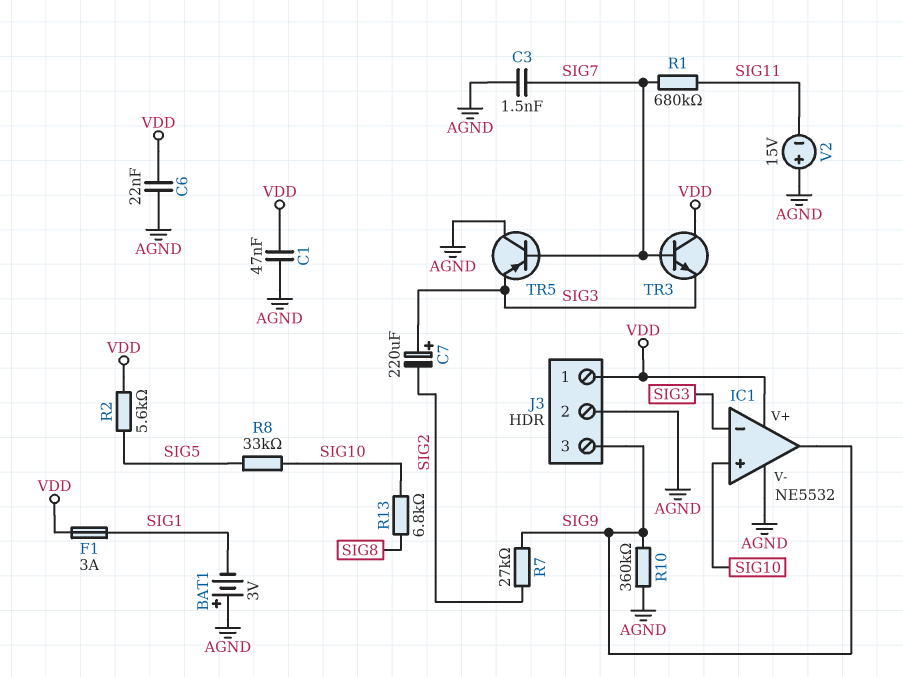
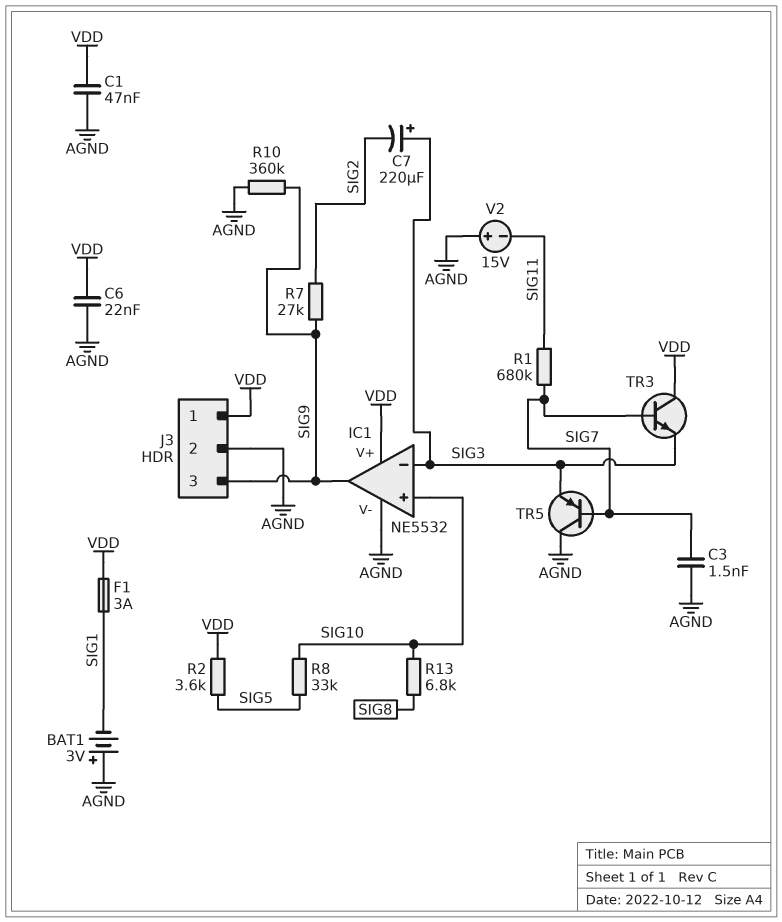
R2: 5.6k (SIG5, VDD) -> 3.6k (SIG5, VDD)

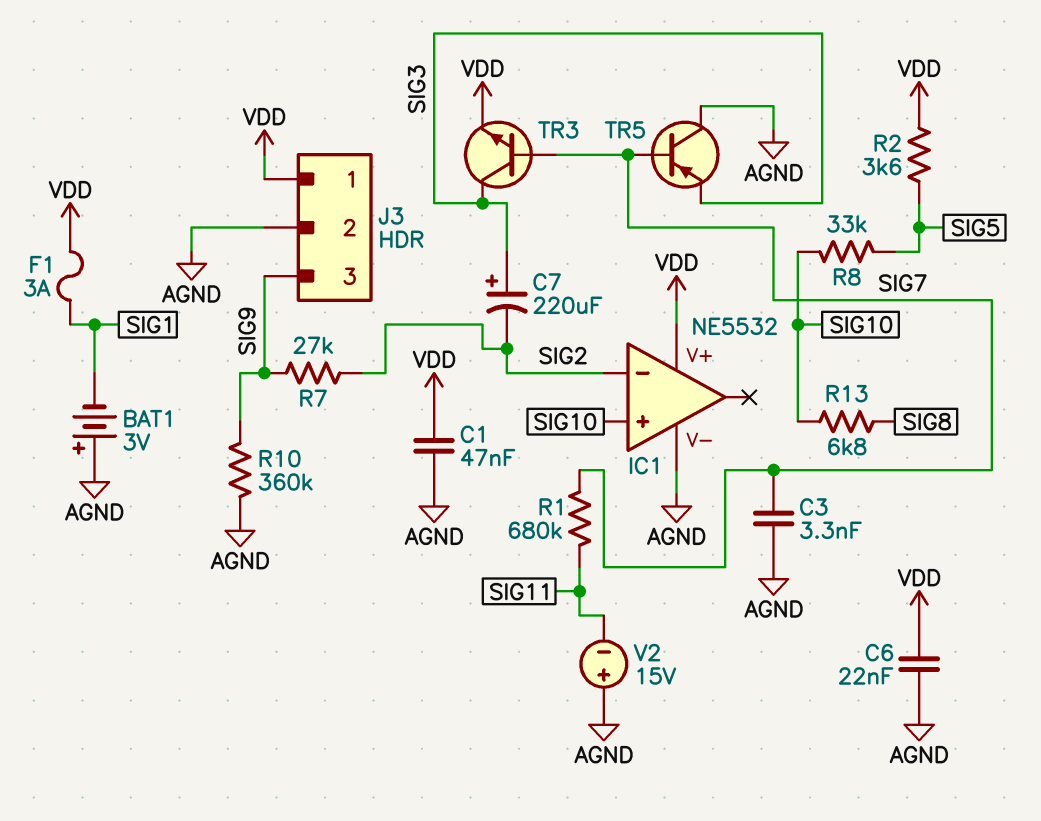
C3: 1.5nF (AGND, SIG7) -> 3.3nF (AGND, SIG7)
IC1 pin in-: SIG3 -> SIG2
IC1 pin out: SIG9 -> none
TR3: NPN (B SIG7, C VDD, E SIG3) -> NPN (B SIG7, C SIG3, E VDD)

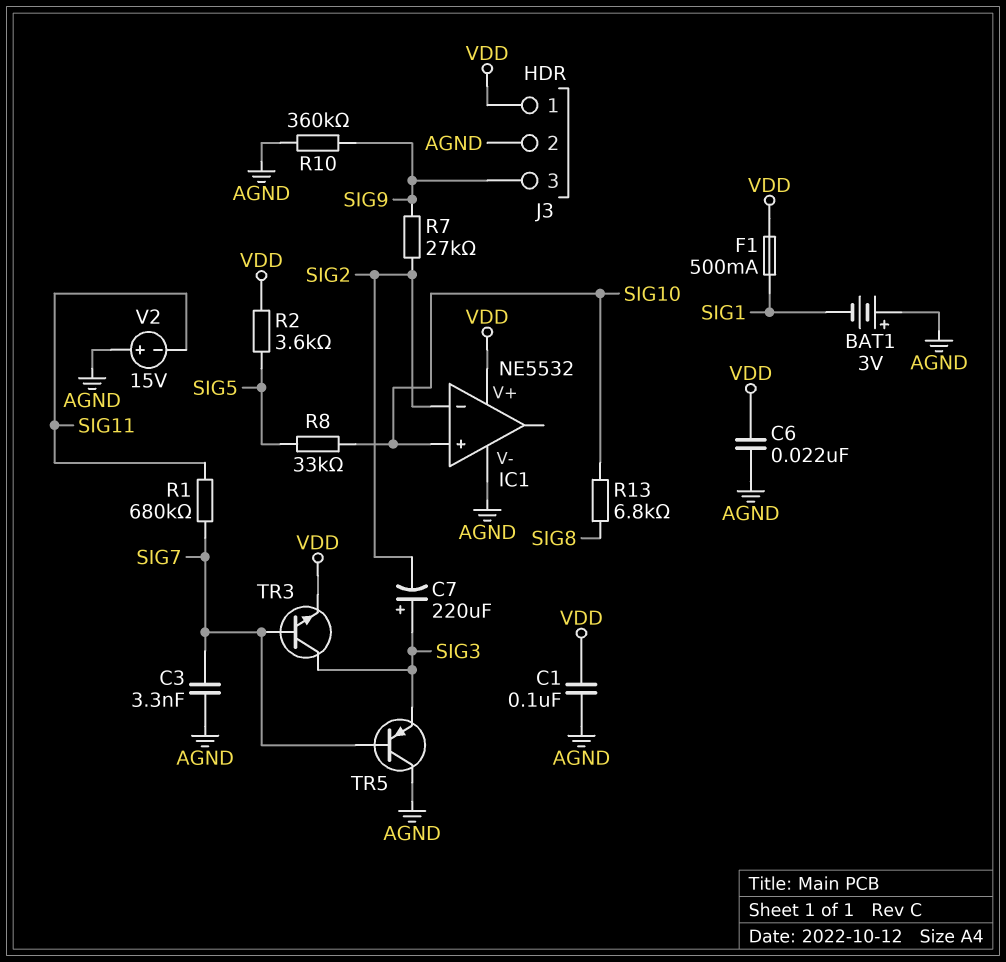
C1: 47nF (AGND, VDD) -> 100nF (AGND, VDD)
F1: 3A (SIG1, VDD) -> 500mA (SIG1, VDD)

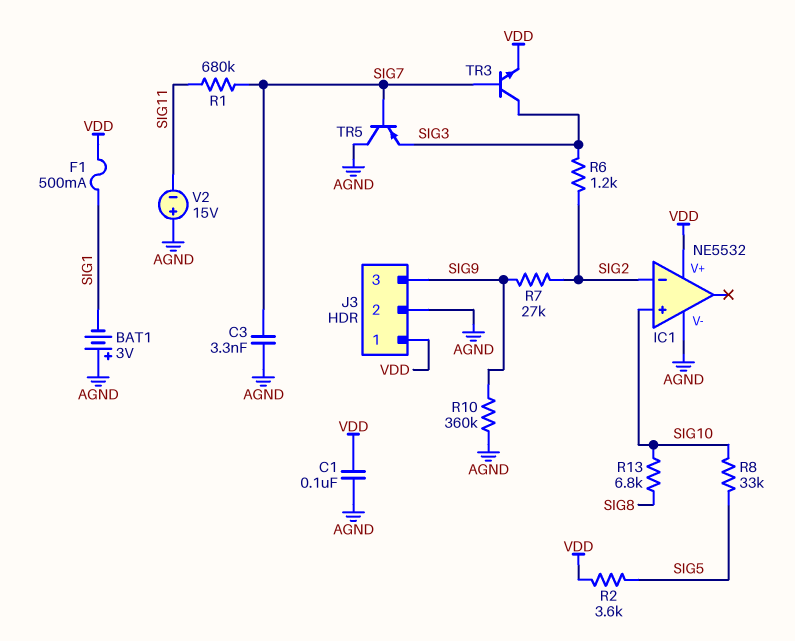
C6: 22nF (AGND, VDD) -> none
C7: 220uF (plus SIG3, minus SIG2) -> none
R6: none -> 1.2k (SIG2, SIG3)

